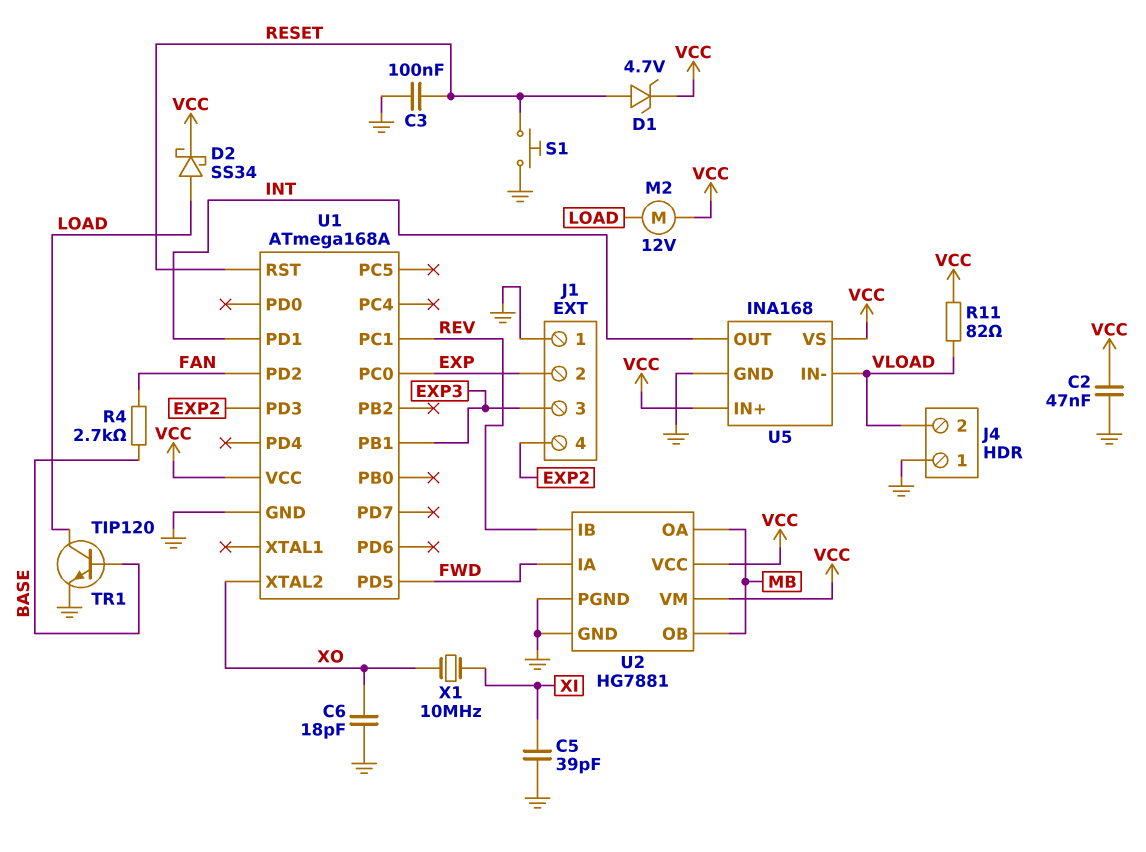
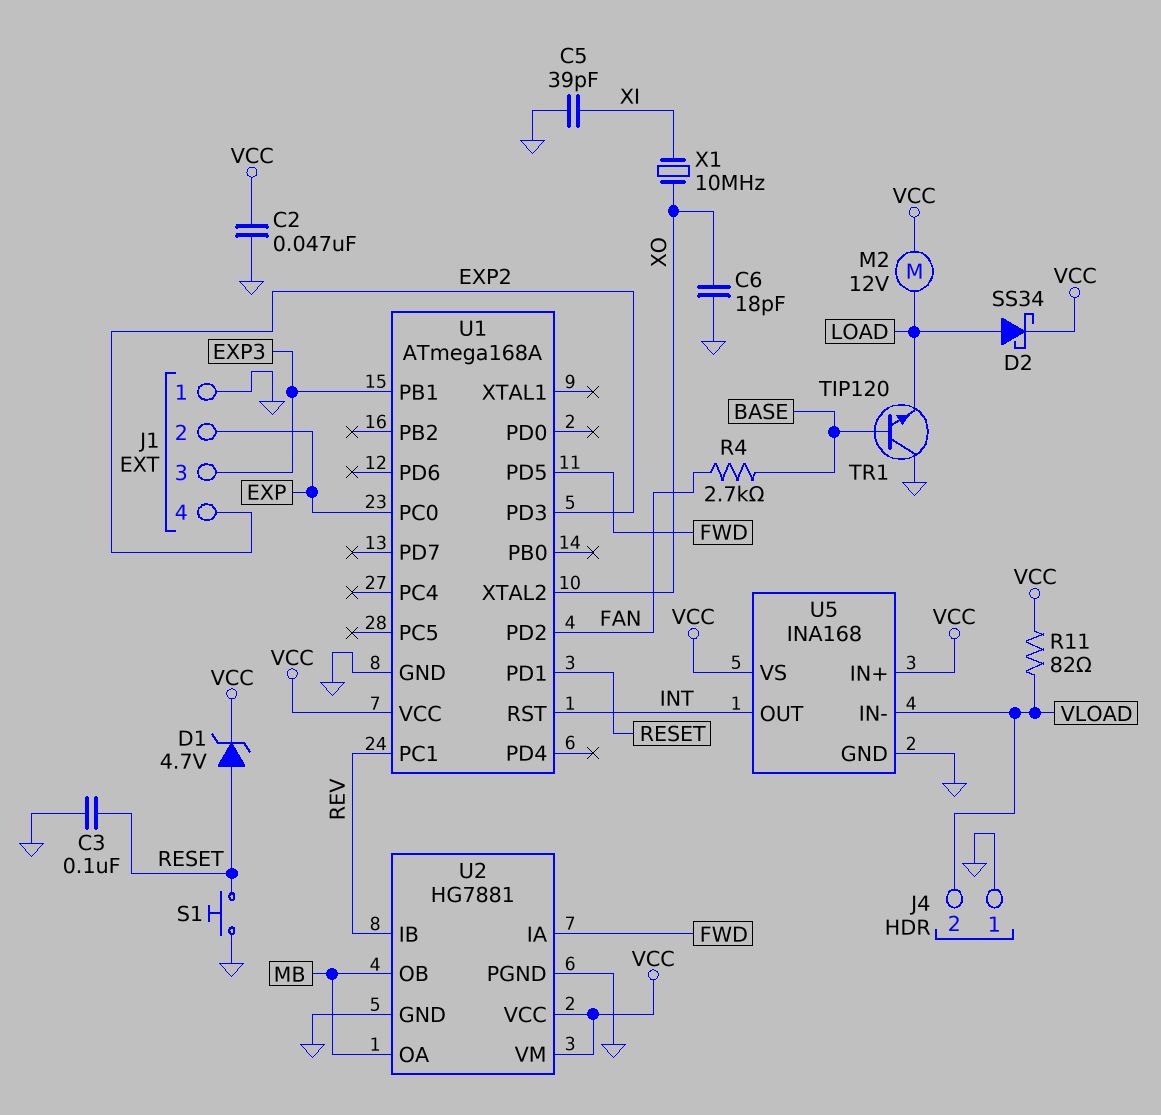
TR1: NPN TIP120 (B BASE, C LOAD, E GND) -> NPN TIP120 (B BASE, C GND, E LOAD)
U1 pin PD1: INT -> RESET
U1 pin RST: RESET -> INT

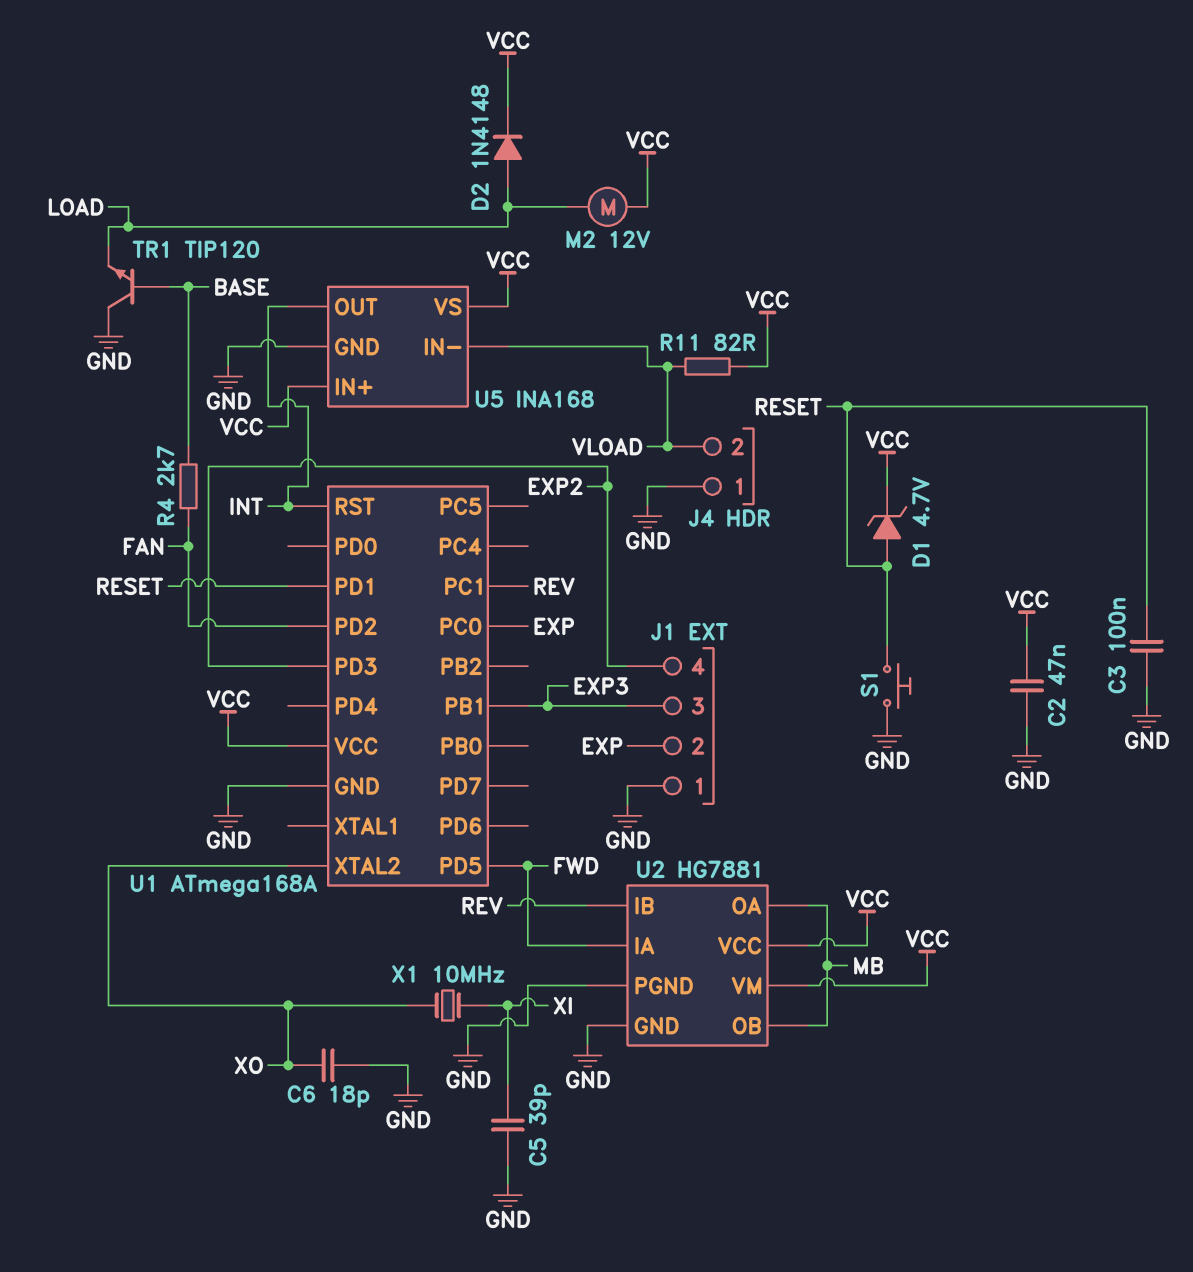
D2: schottky SS34 (A LOAD, K VCC) -> diode 1N4148 (A LOAD, K VCC)

